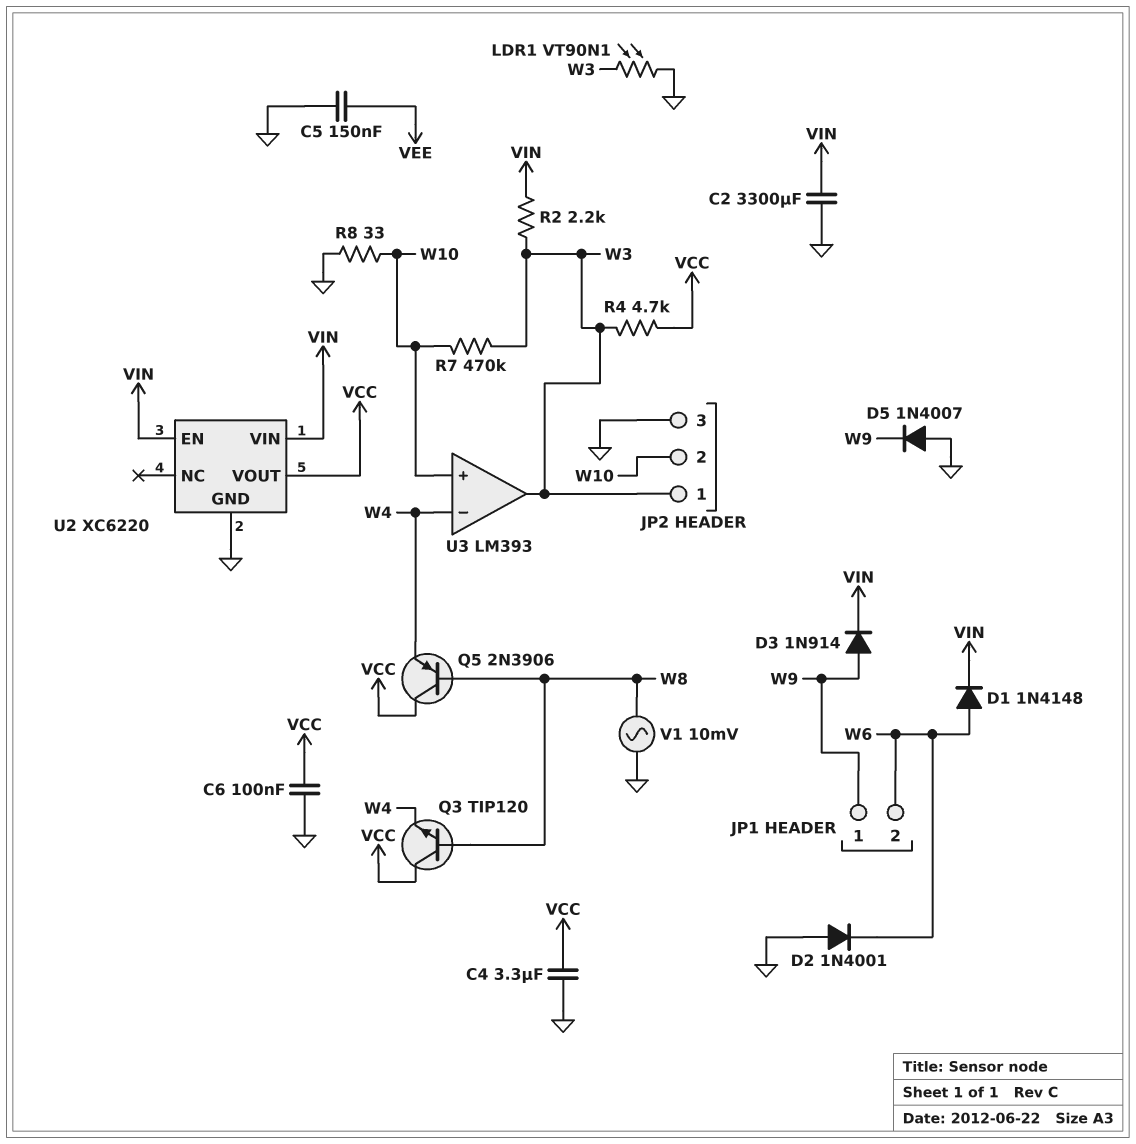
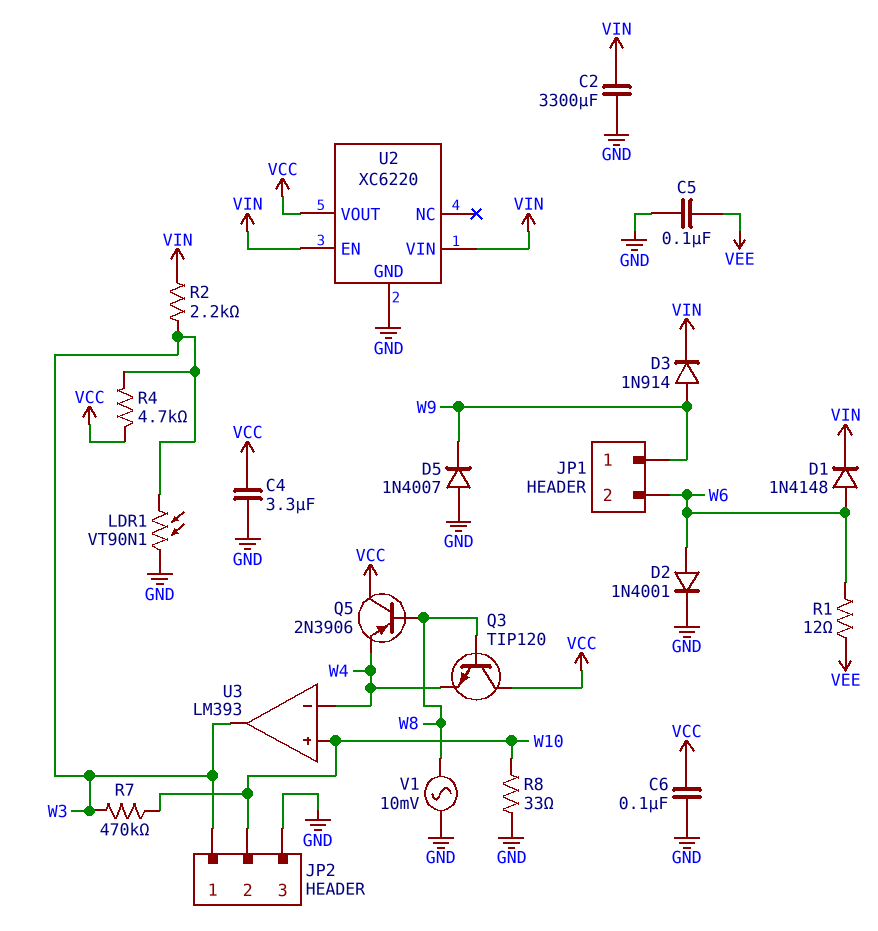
C5: 150nF (GND, VEE) -> 100nF (GND, VEE)
D2: diode 1N4001 (A GND, K W6) -> diode 1N4001 (A W6, K GND)
R1: none -> 12 (VEE, W6)

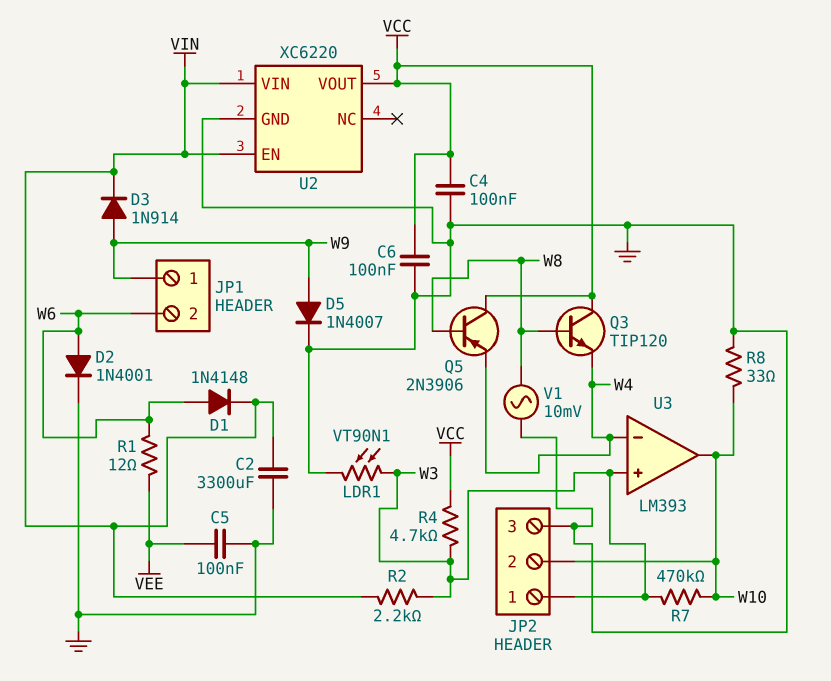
C4: 3.3uF (GND, VCC) -> 100nF (GND, VCC)
D5: diode 1N4007 (A GND, K W9) -> diode 1N4007 (A W9, K GND)
U3 pin in+: W10 -> W3
U3 pin out: W3 -> W10

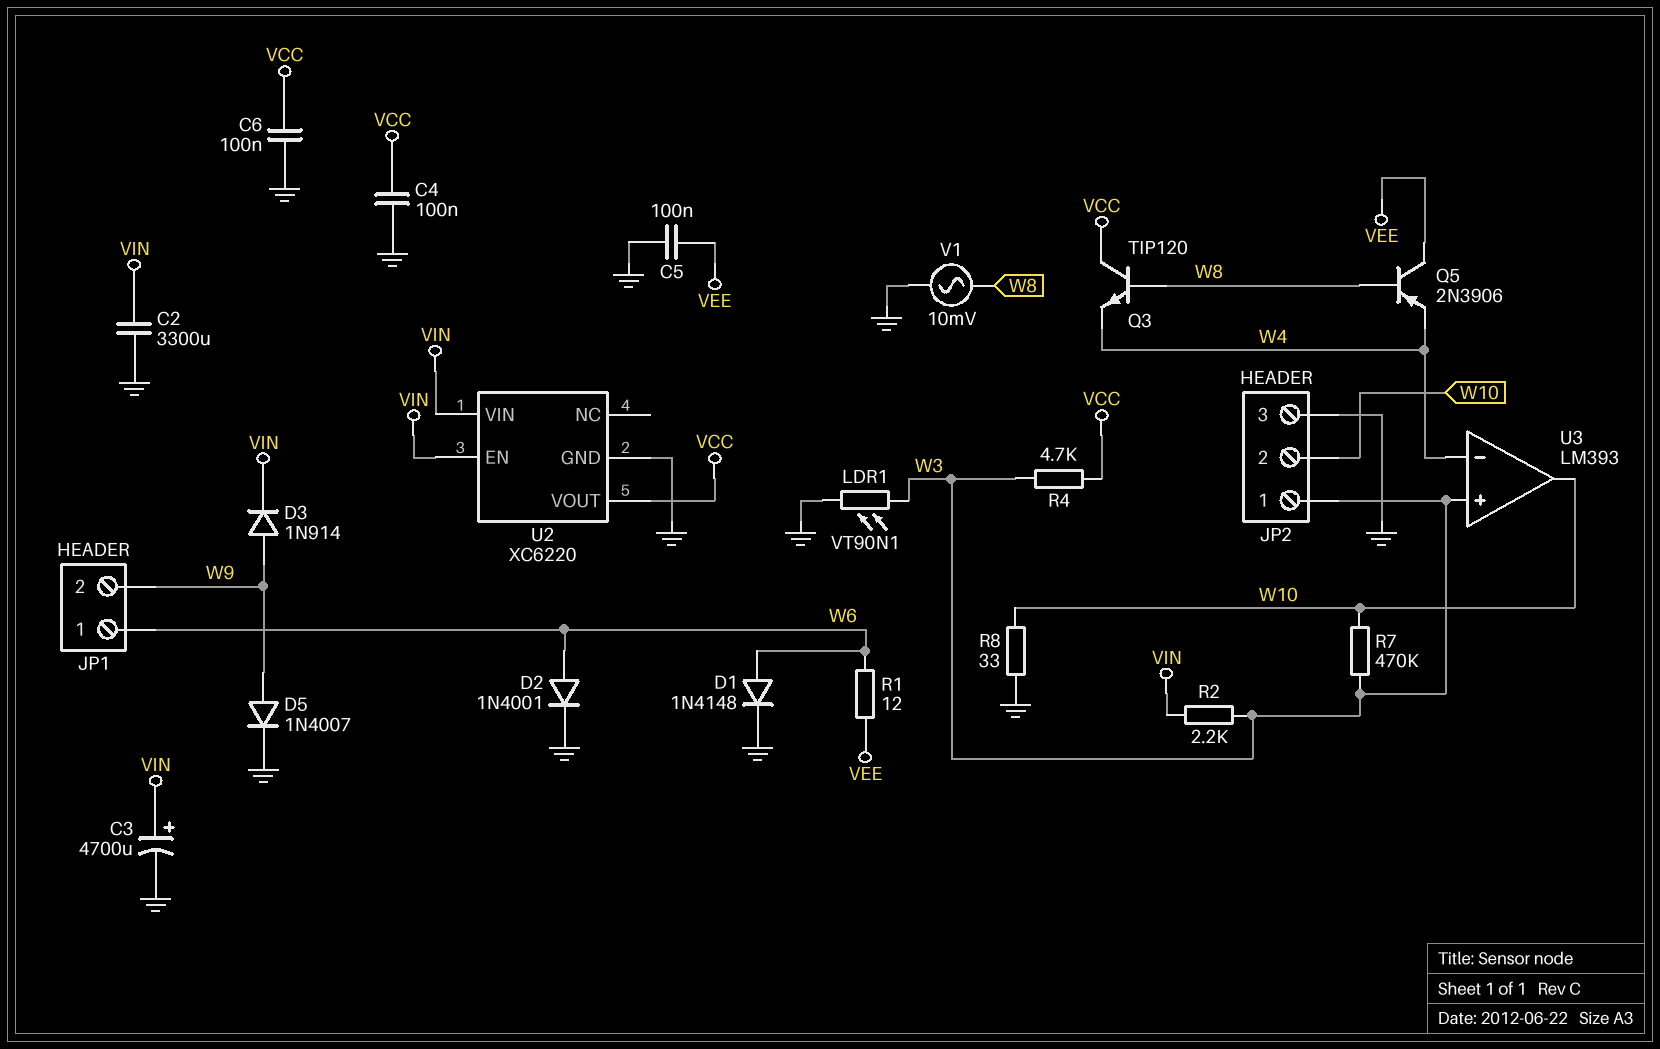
C3: none -> 4700uF (plus VIN, minus GND)
D1: diode 1N4148 (A W6, K VIN) -> diode 1N4148 (A W6, K GND)
JP1 pin 1: W9 -> W6
JP1 pin 2: W6 -> W9
Q5: PNP 2N3906 (B W8, C VCC, E W4) -> PNP 2N3906 (B W8, C VEE, E W4)

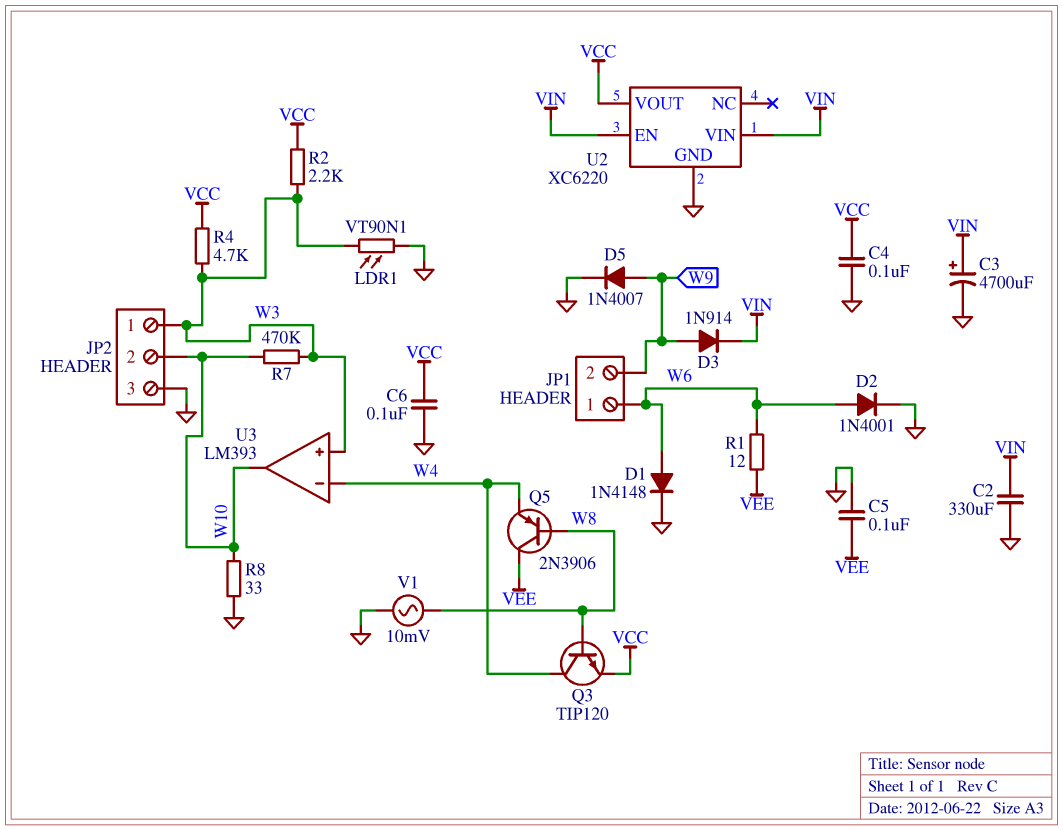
C2: 3300uF (GND, VIN) -> 330uF (GND, VIN)
Q3: NPN TIP120 (B W8, C VCC, E W4) -> NPN TIP120 (B W8, C W4, E VCC)
R2: 2.2k (VIN, W3) -> 2.2k (VCC, W3)

